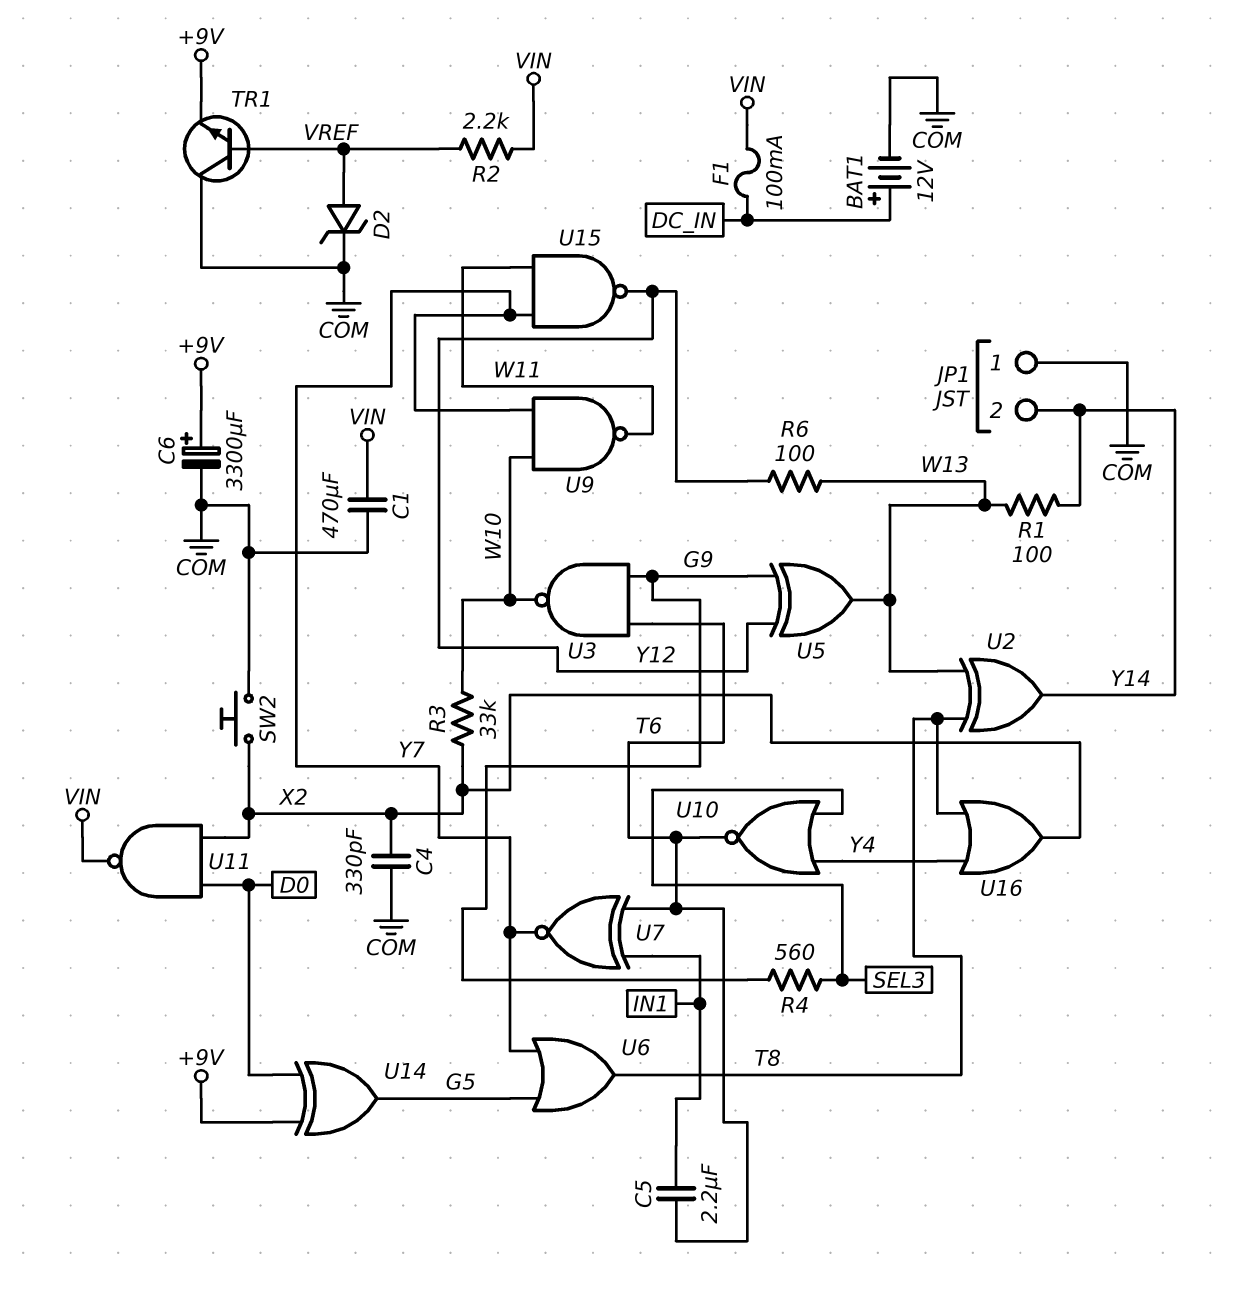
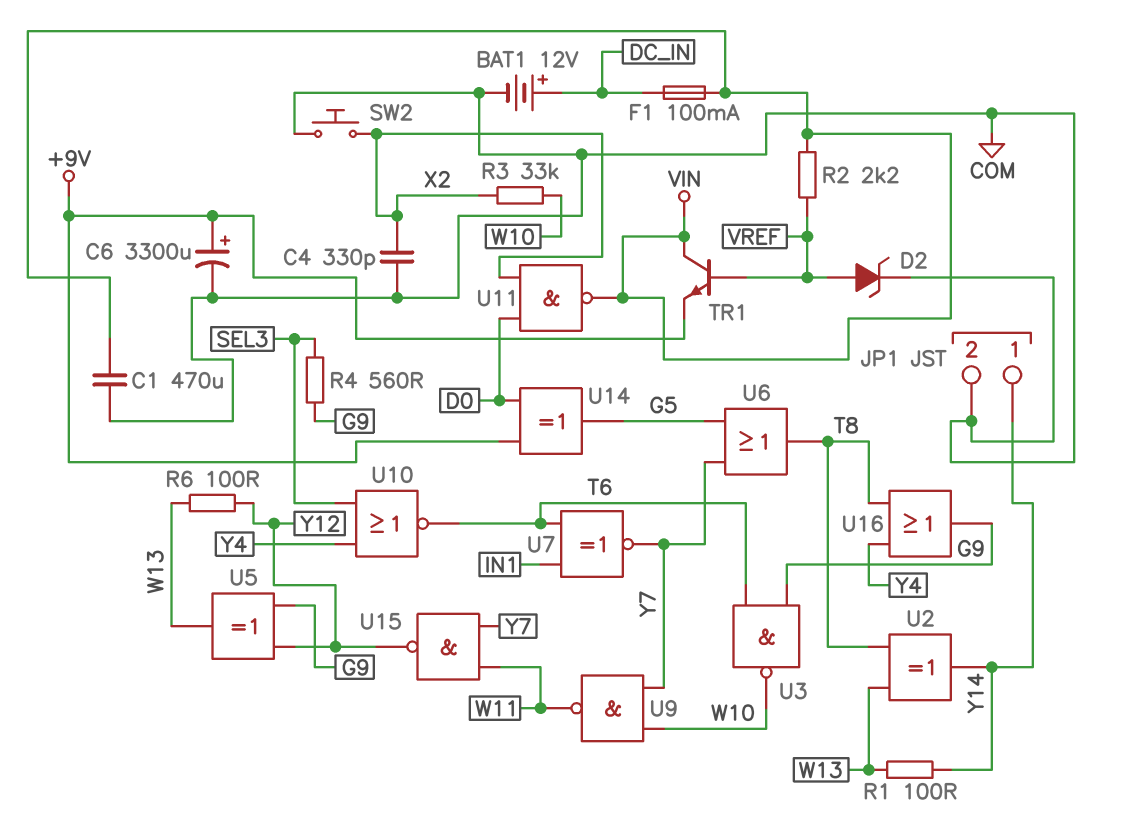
C5: 2.2uF (IN1, T6) -> none
JP1 pin 1: COM -> Y14
JP1 pin 2: Y14 -> COM
TR1: NPN (B VREF, C COM, E +9V) -> NPN (B VREF, C VIN, E +9V)
U16: OR (in T8, in Y4, out X2) -> OR (in T8, in Y4, out G9)

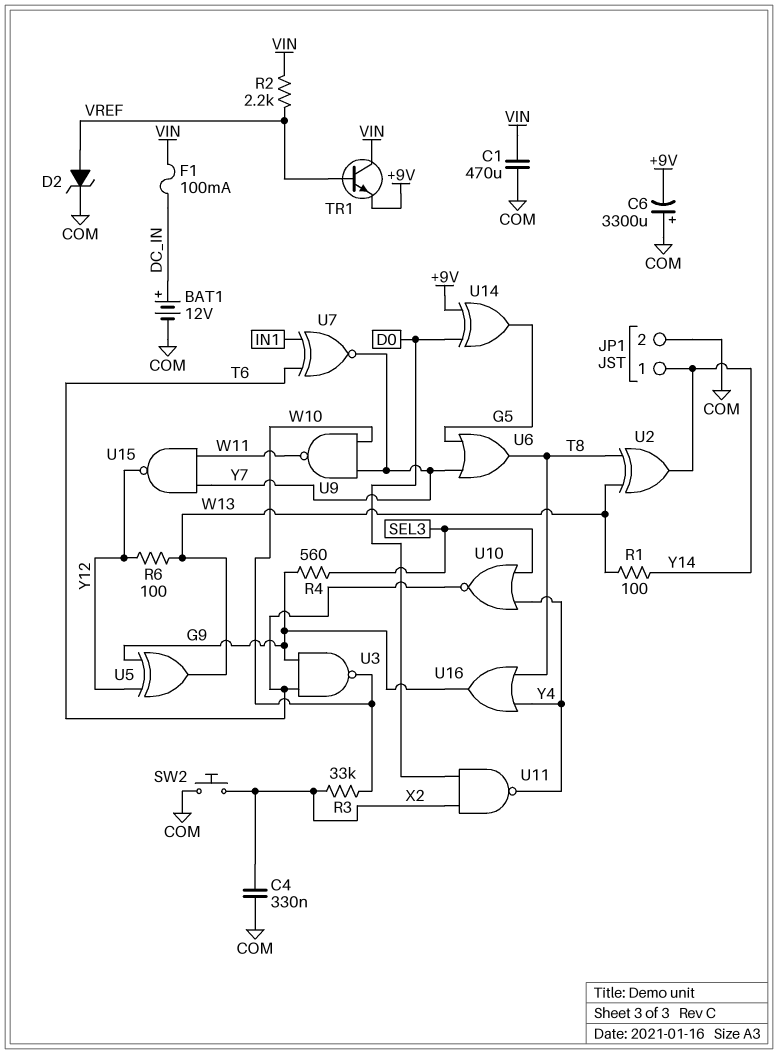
C4: 330pF (COM, X2) -> 330nF (COM, X2)
C6: 3300uF (plus +9V, minus COM) -> 3300uF (plus COM, minus +9V)
U11: NAND (in D0, in X2, out VIN) -> NAND (in D0, in X2, out Y4)

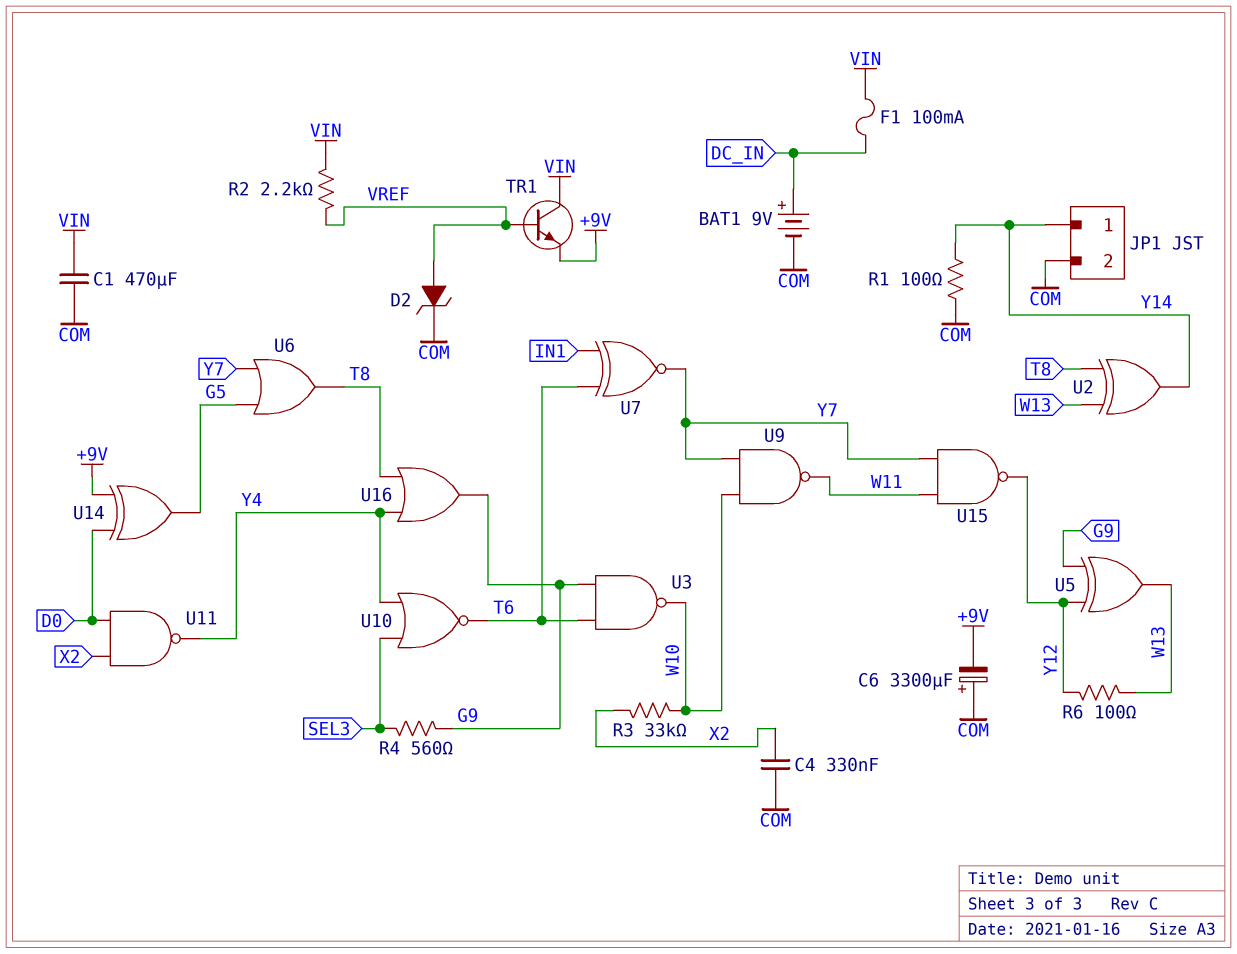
BAT1: 12V (plus DC_IN, minus COM) -> 9V (plus DC_IN, minus COM)
R1: 100 (W13, Y14) -> 100 (COM, Y14)
SW2: button (COM, X2) -> none

